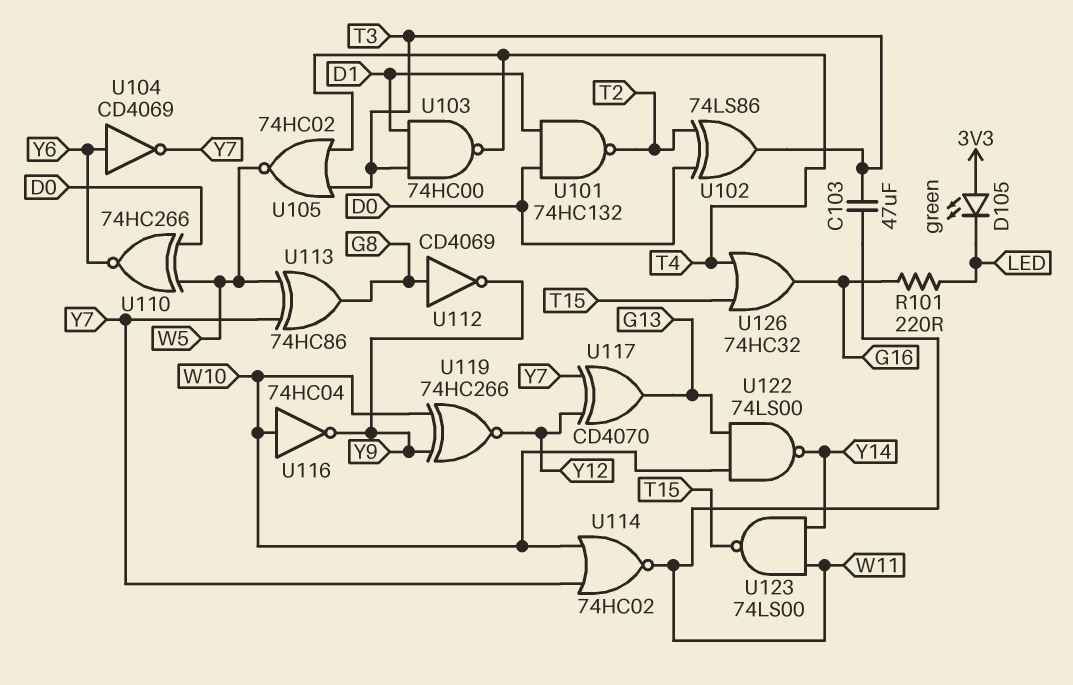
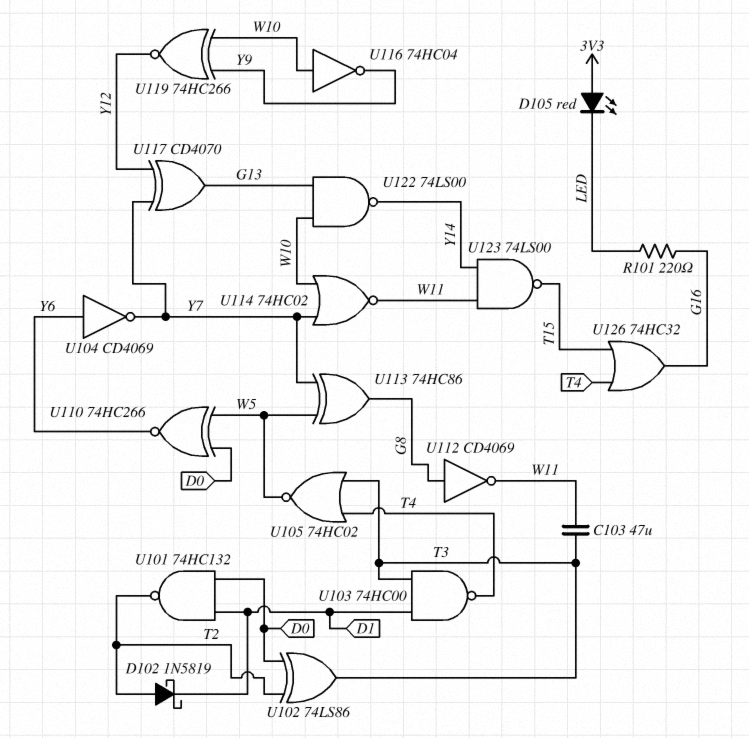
D102: none -> schottky 1N5819 (A T2, K D1)
D105: LED green (A 3V3, K LED) -> LED red (A 3V3, K LED)
U112: NOT CD4069 (in G8, out Y9) -> NOT CD4069 (in G8, out W11)

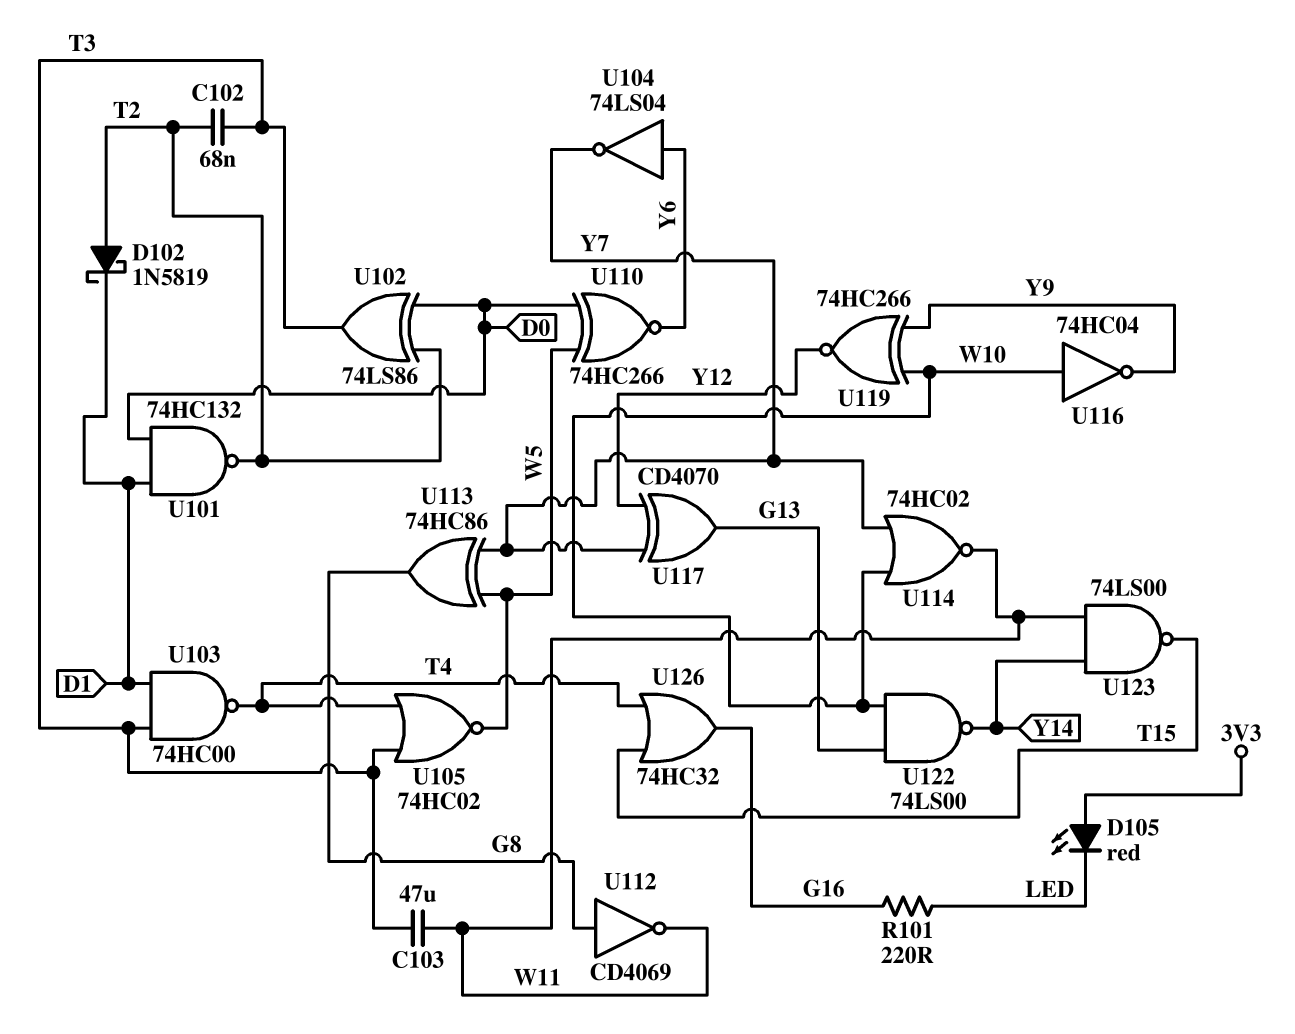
C102: none -> 68nF (T2, T3)
U104: NOT CD4069 (in Y6, out Y7) -> NOT 74LS04 (in Y6, out Y7)

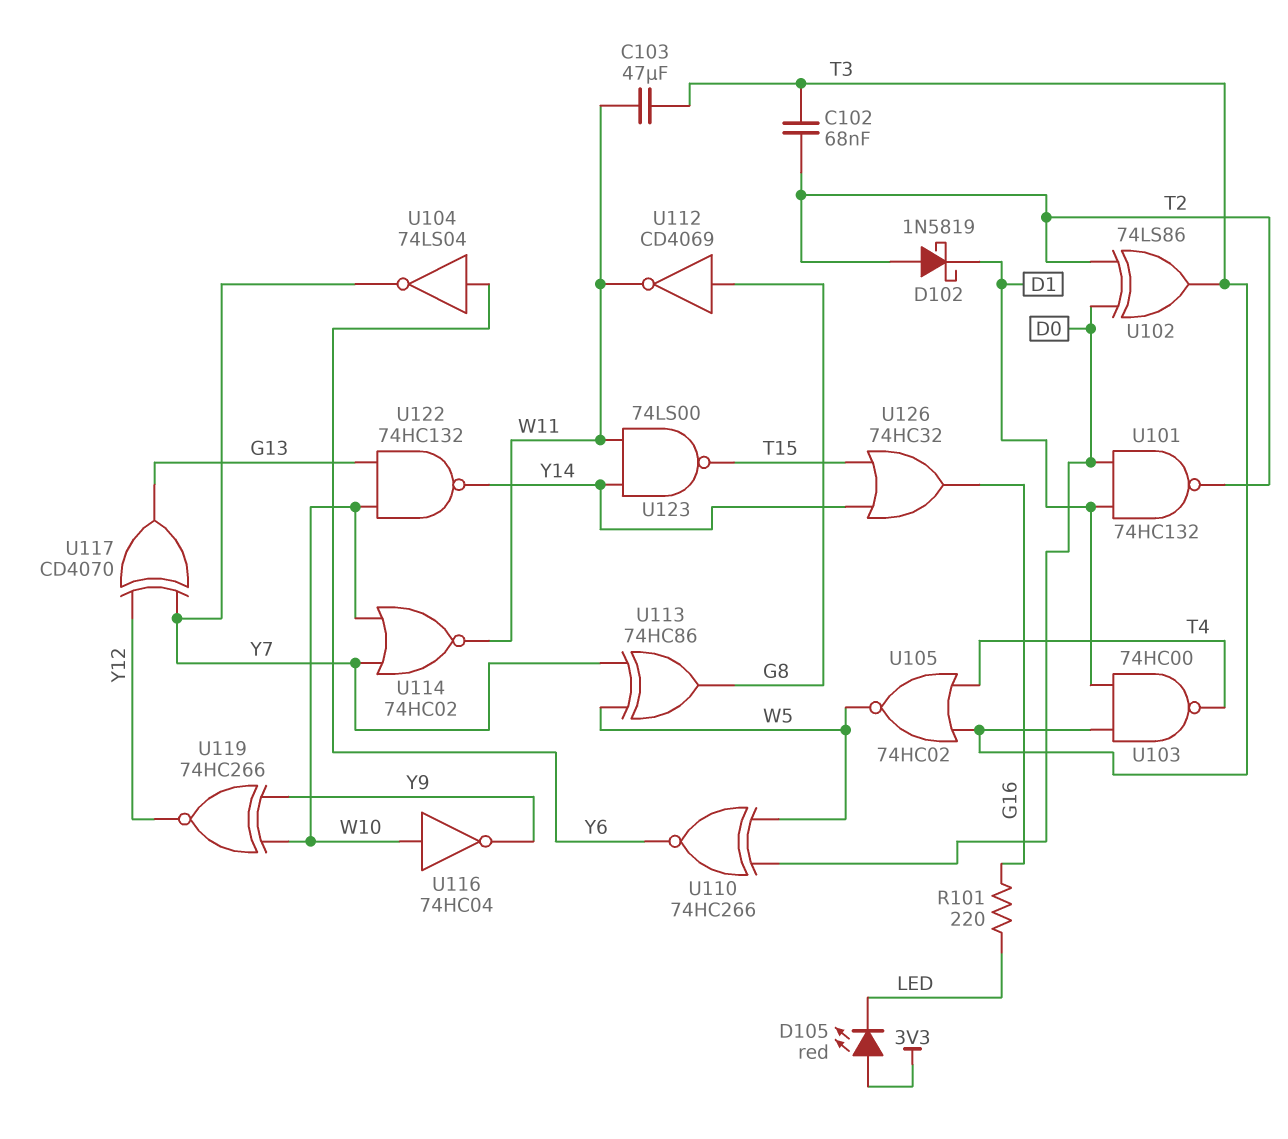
U122: NAND 74LS00 (in G13, in W10, out Y14) -> NAND 74HC132 (in G13, in W10, out Y14)
U126: OR 74HC32 (in T4, in T15, out G16) -> OR 74HC32 (in T15, in Y14, out G16)

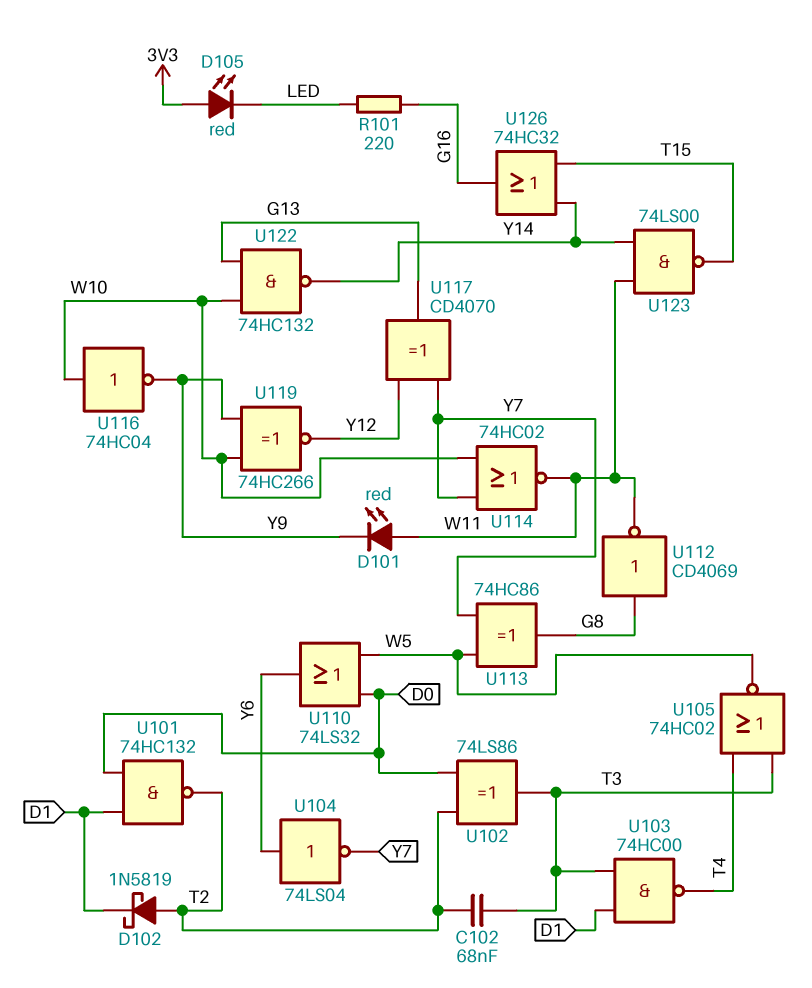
C103: 47uF (T3, W11) -> none
D101: none -> LED red (A W11, K Y9)
U110: XNOR 74HC266 (in D0, in W5, out Y6) -> OR 74LS32 (in D0, in W5, out Y6)

